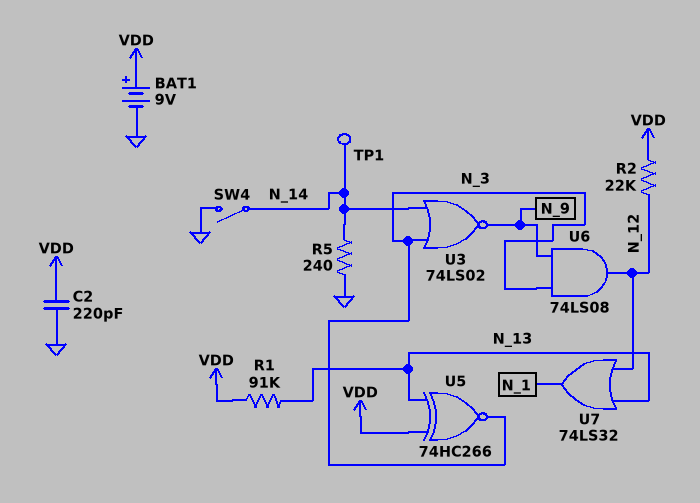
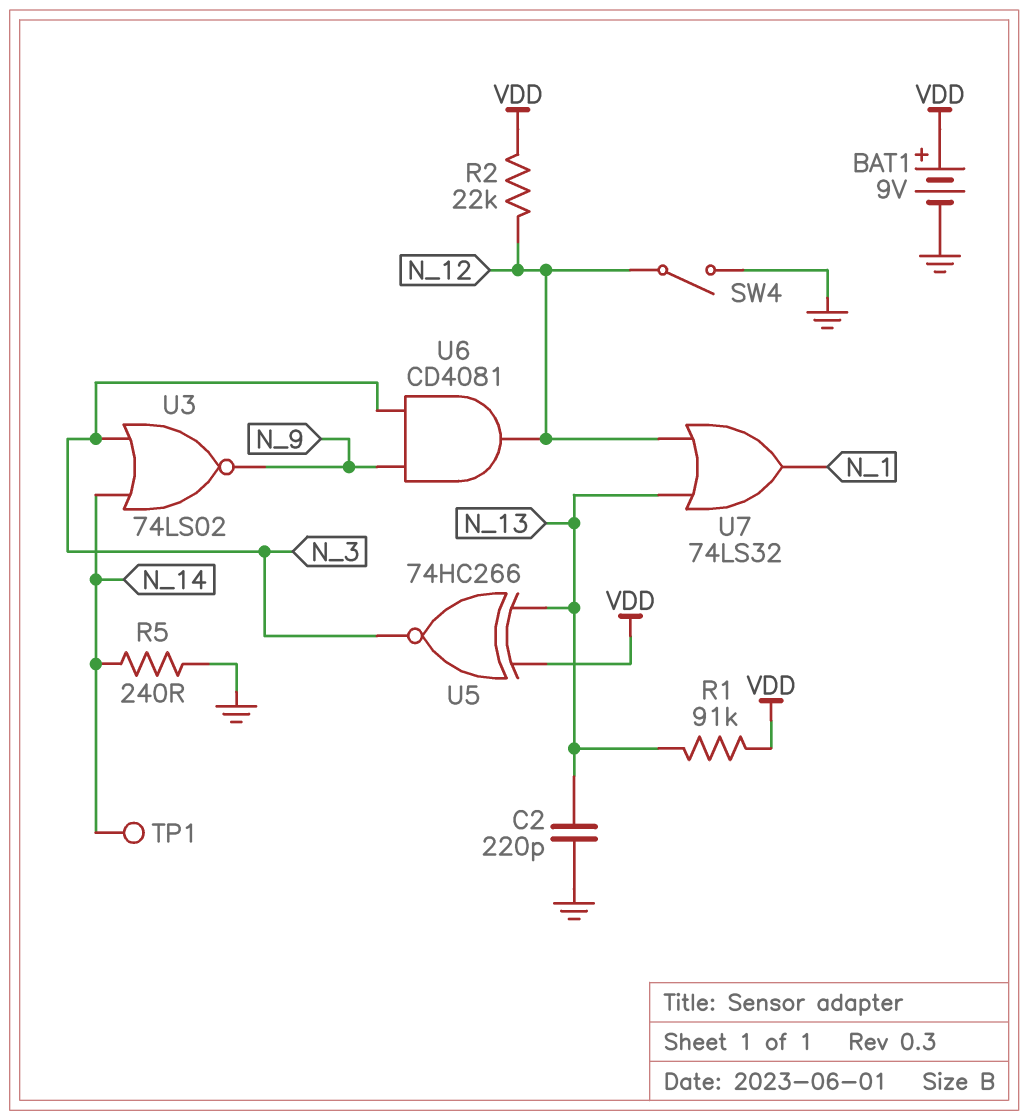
C2: 220pF (GND, VDD) -> 220pF (GND, N_13)
SW4: switch (GND, N_14) -> switch (GND, N_12)
U6: AND 74LS08 (in N_3, in N_9, out N_12) -> AND CD4081 (in N_3, in N_9, out N_12)

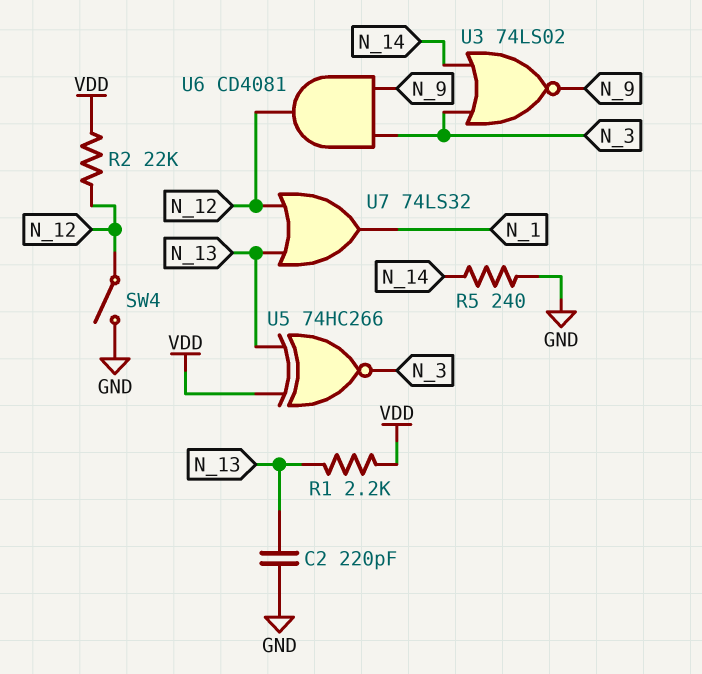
BAT1: 9V (plus VDD, minus GND) -> none
R1: 91k (N_13, VDD) -> 2.2k (N_13, VDD)
TP1: test point (N_14) -> none

